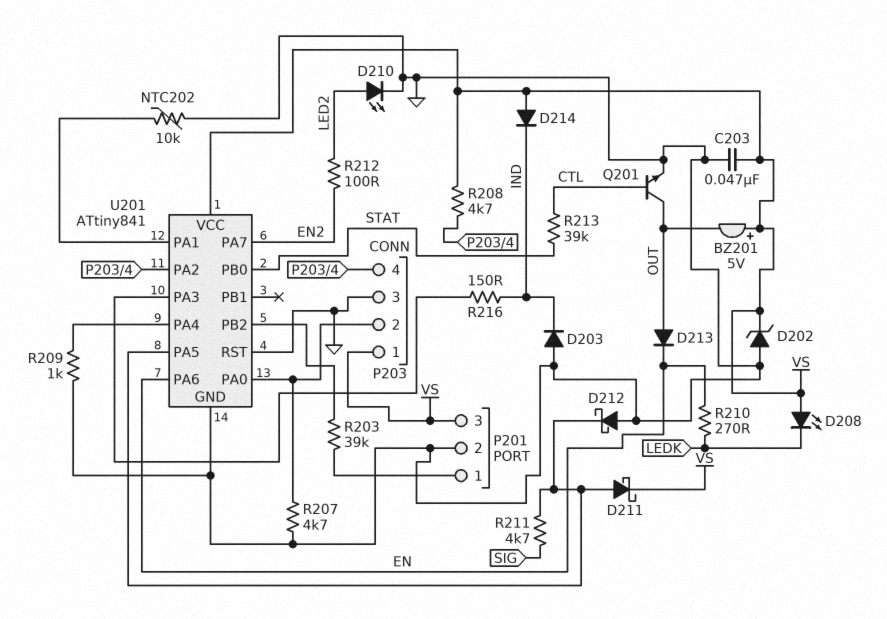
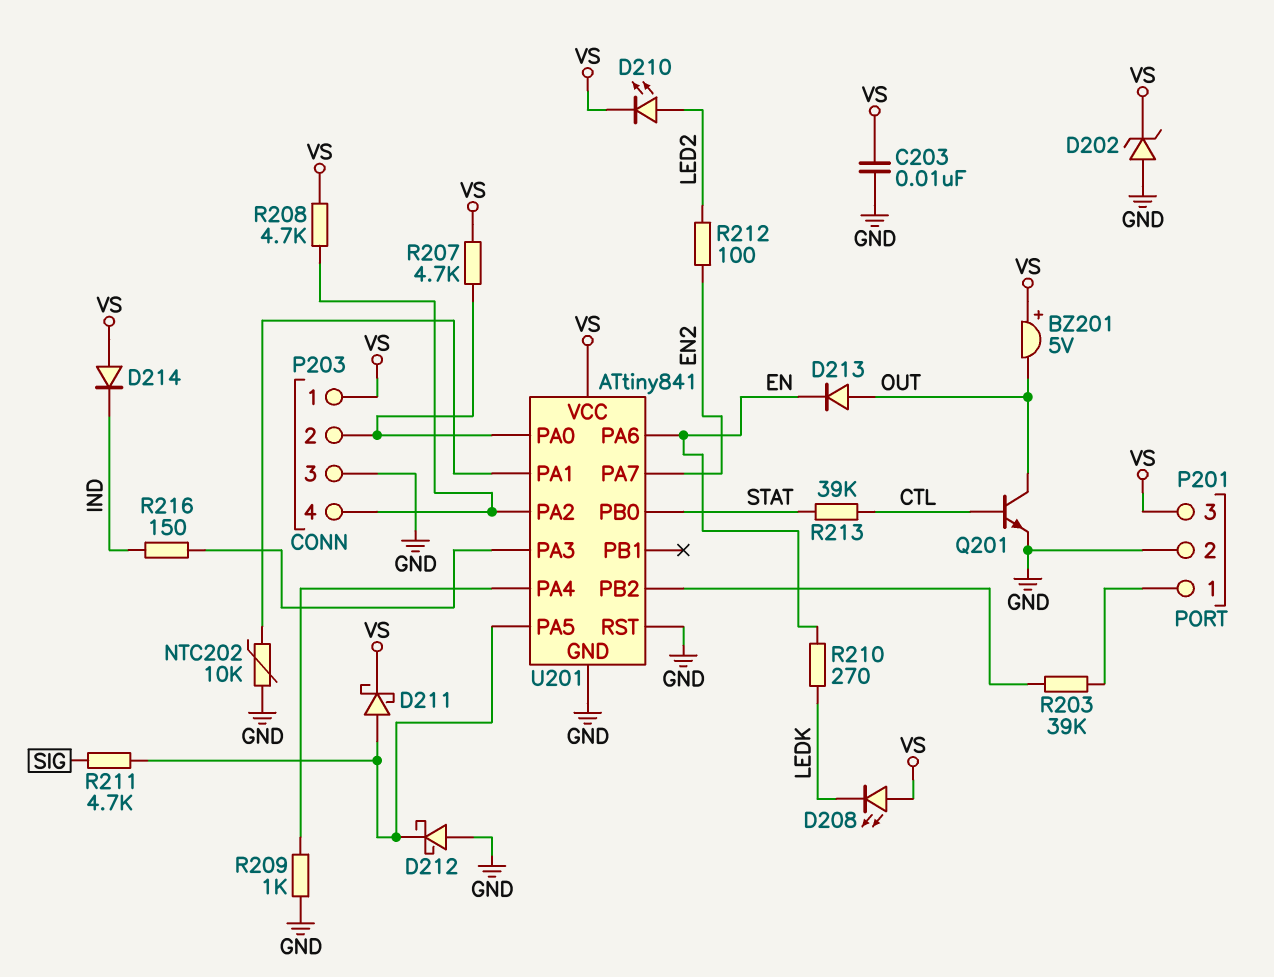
C203: 47nF (GND, VS) -> 10nF (GND, VS)
D203: diode (A GND, K IND) -> none
D210: LED (A LED2, K GND) -> LED (A LED2, K VS)
R207: 4.7k (GND, P203/2) -> 4.7k (P203/2, VS)

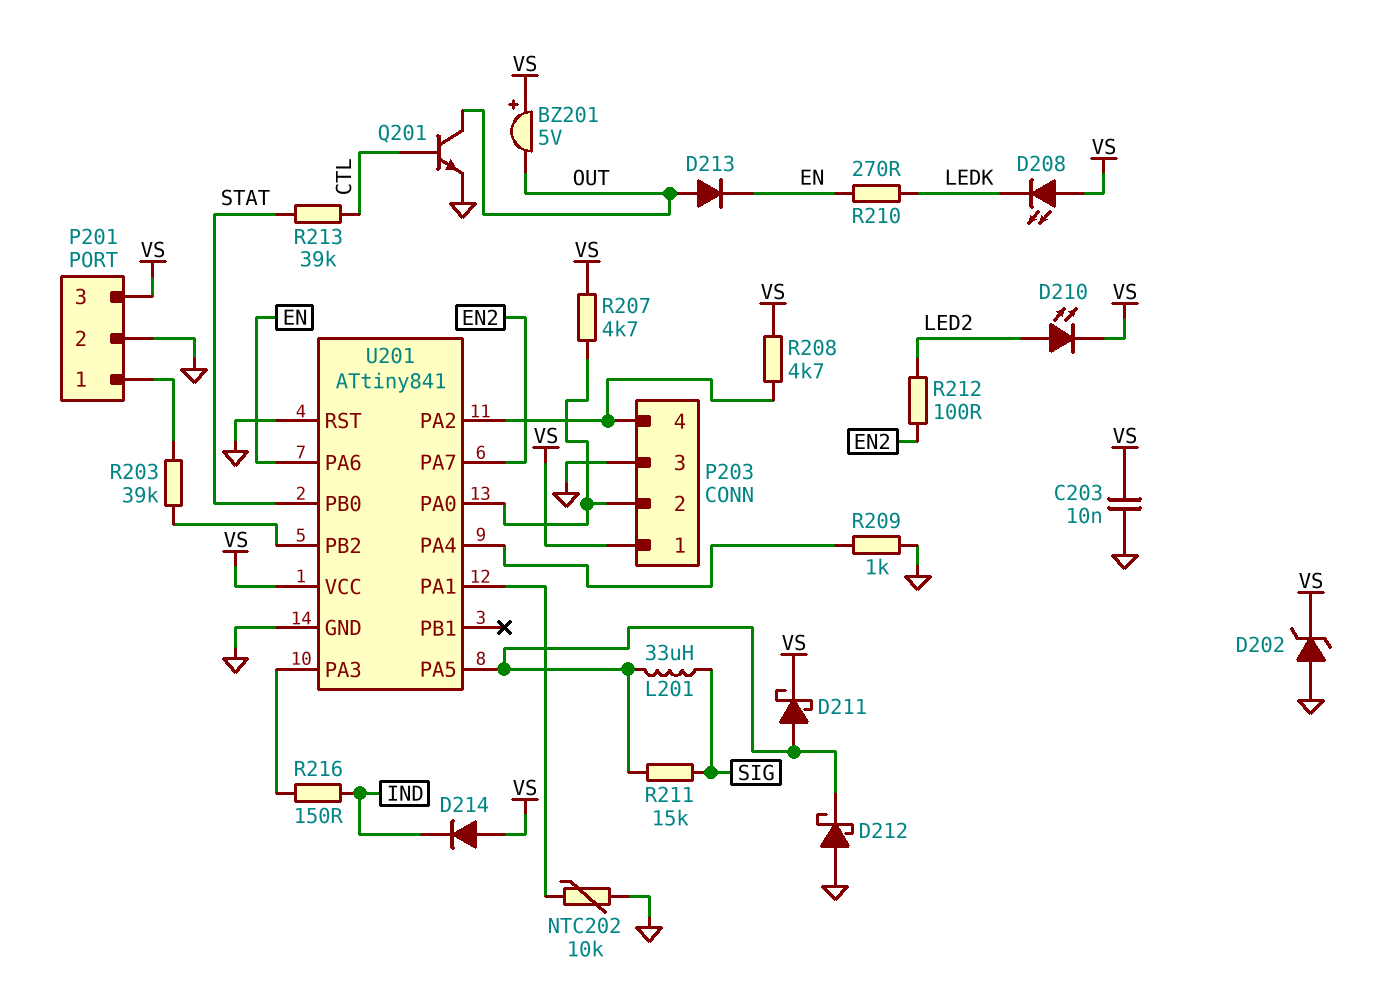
L201: none -> 33uH (SIG, U201/PA5)
R211: 4.7k (SIG, U201/PA5) -> 15k (SIG, U201/PA5)

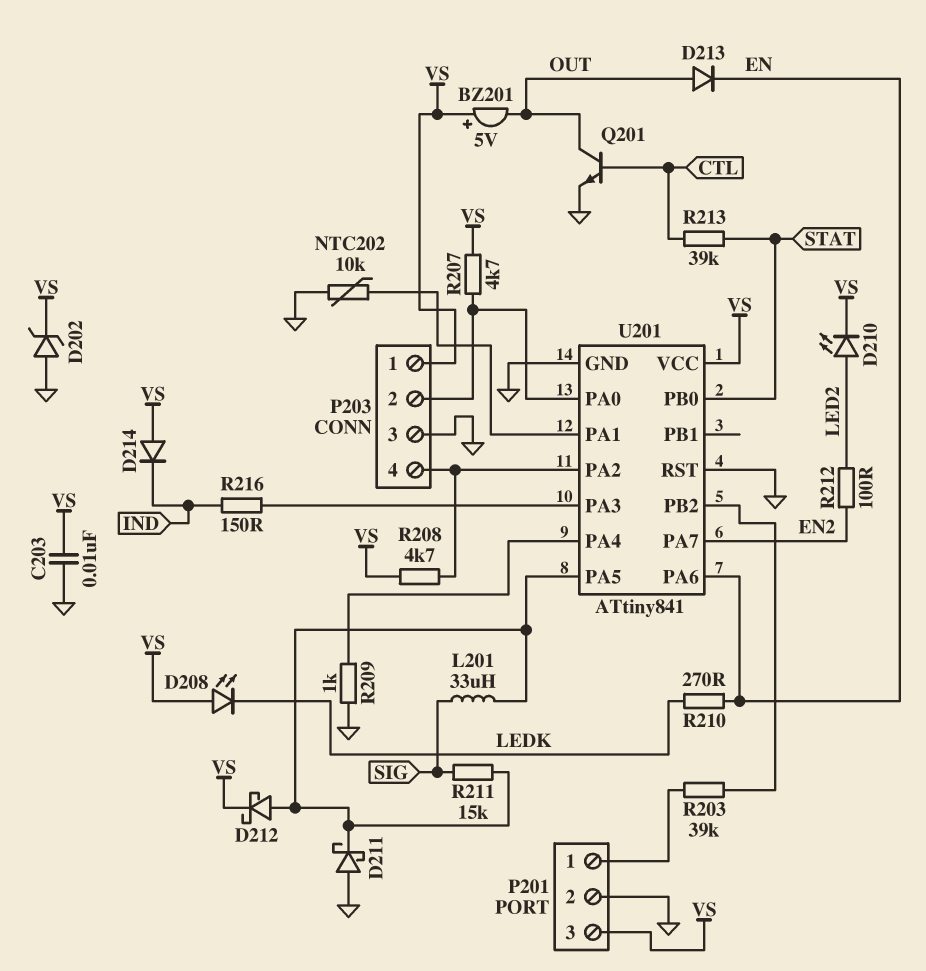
D211: schottky (A U201/PA5, K VS) -> schottky (A GND, K U201/PA5)
D212: schottky (A GND, K U201/PA5) -> schottky (A U201/PA5, K VS)

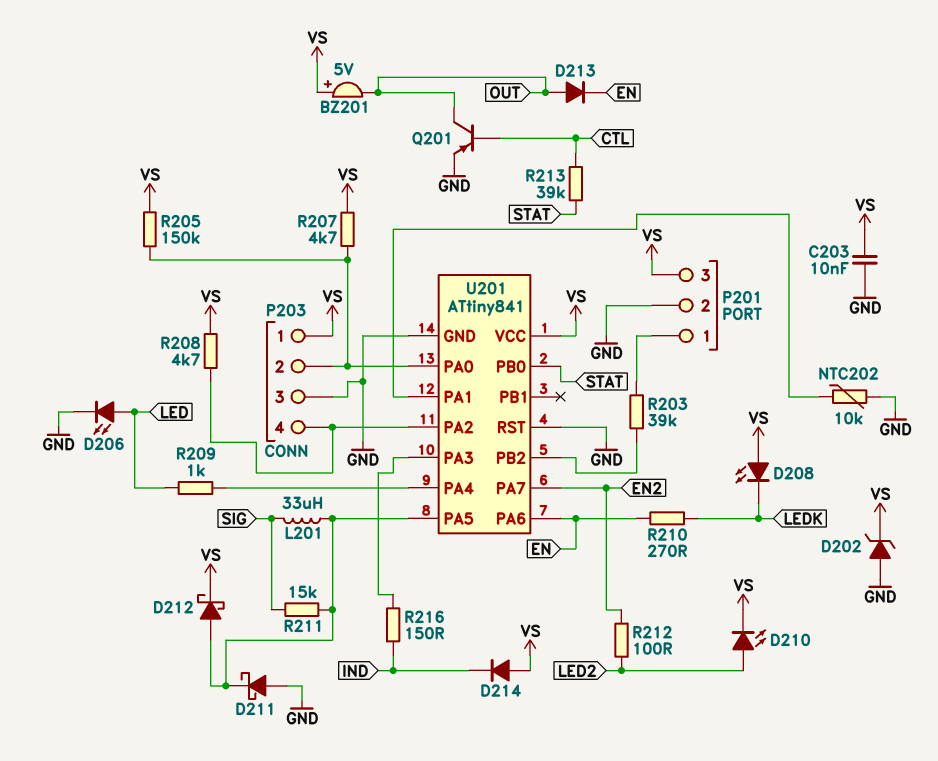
D206: none -> LED (A LED, K GND)
Q201: NPN (B CTL, C OUT, E GND) -> PNP (B CTL, C OUT, E GND)
R205: none -> 150k (P203/2, VS)
R209: 1k (GND, U201/PA4) -> 1k (LED, U201/PA4)

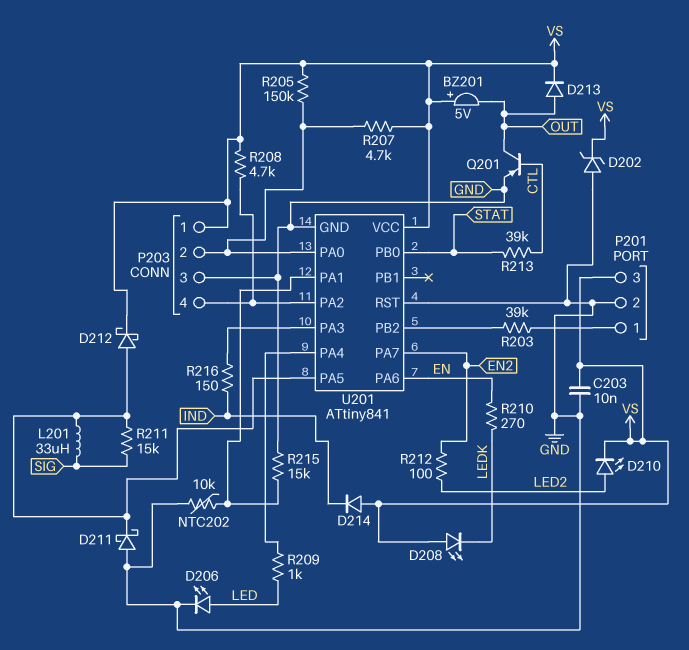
D213: diode (A OUT, K EN) -> diode (A OUT, K VS)
R215: none -> 15k (GND, U201/PA1)

